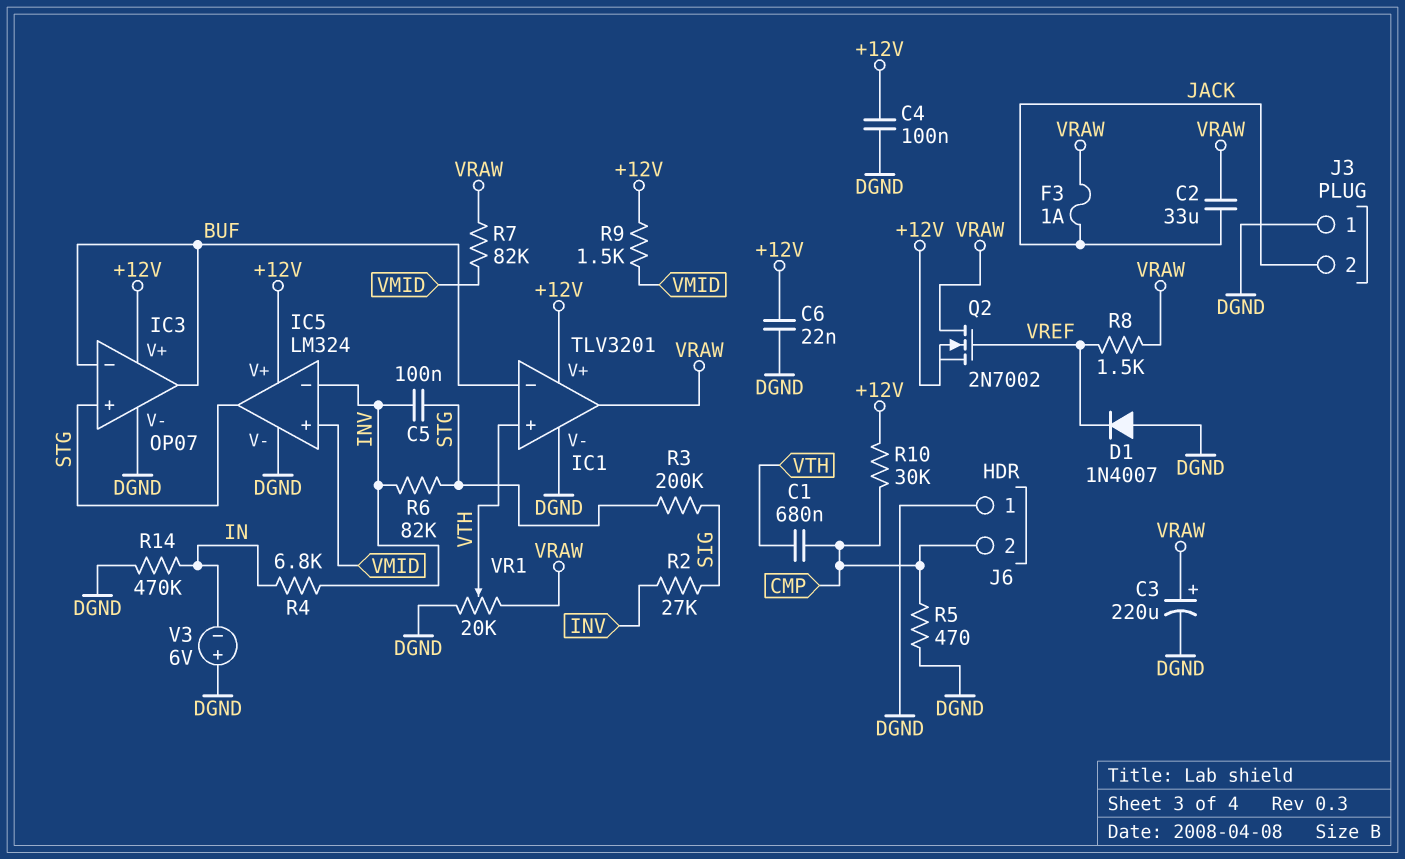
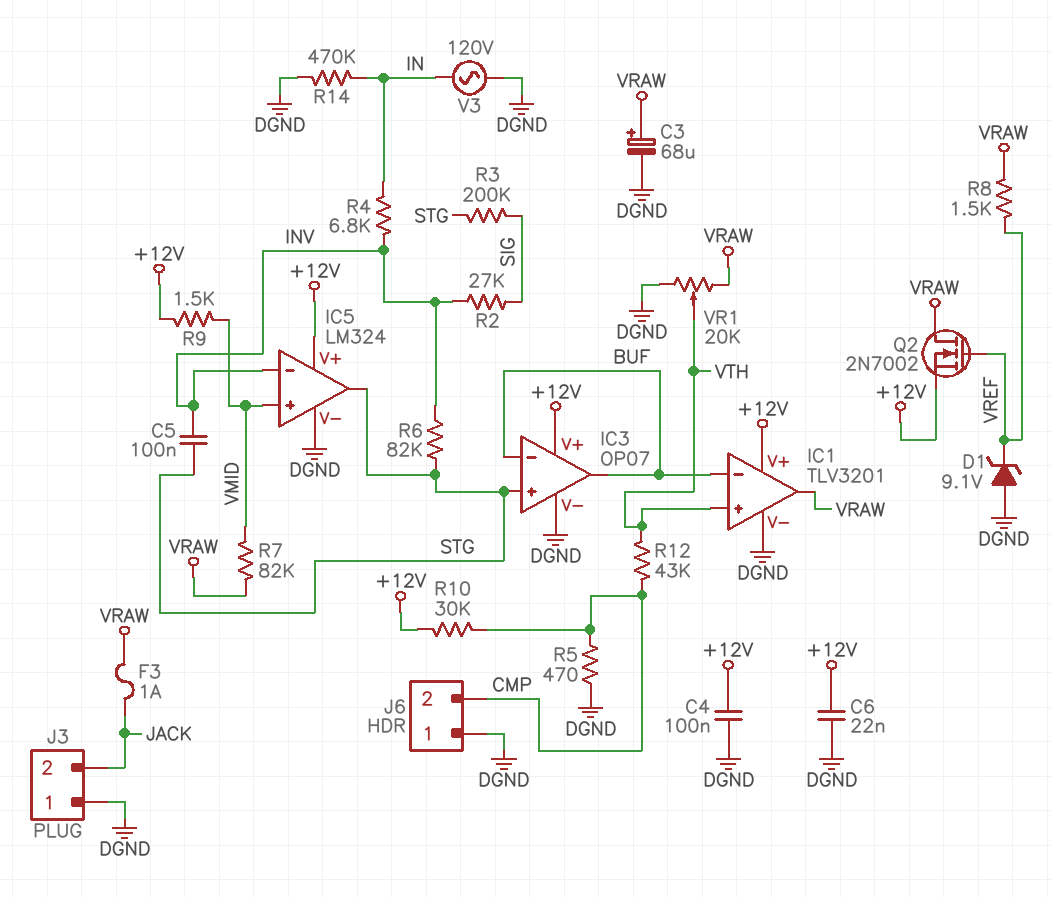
C1: 680nF (CMP, VTH) -> none
C2: 33uF (JACK, VRAW) -> none
C3: 220uF (plus VRAW, minus DGND) -> 68uF (plus VRAW, minus DGND)
D1: diode 1N4007 (A DGND, K VREF) -> zener 9.1V (A DGND, K VREF)
R12: none -> 43k (CMP, VTH)
V3: 6V (plus DGND, minus IN) -> AC 120V (DGND, IN)

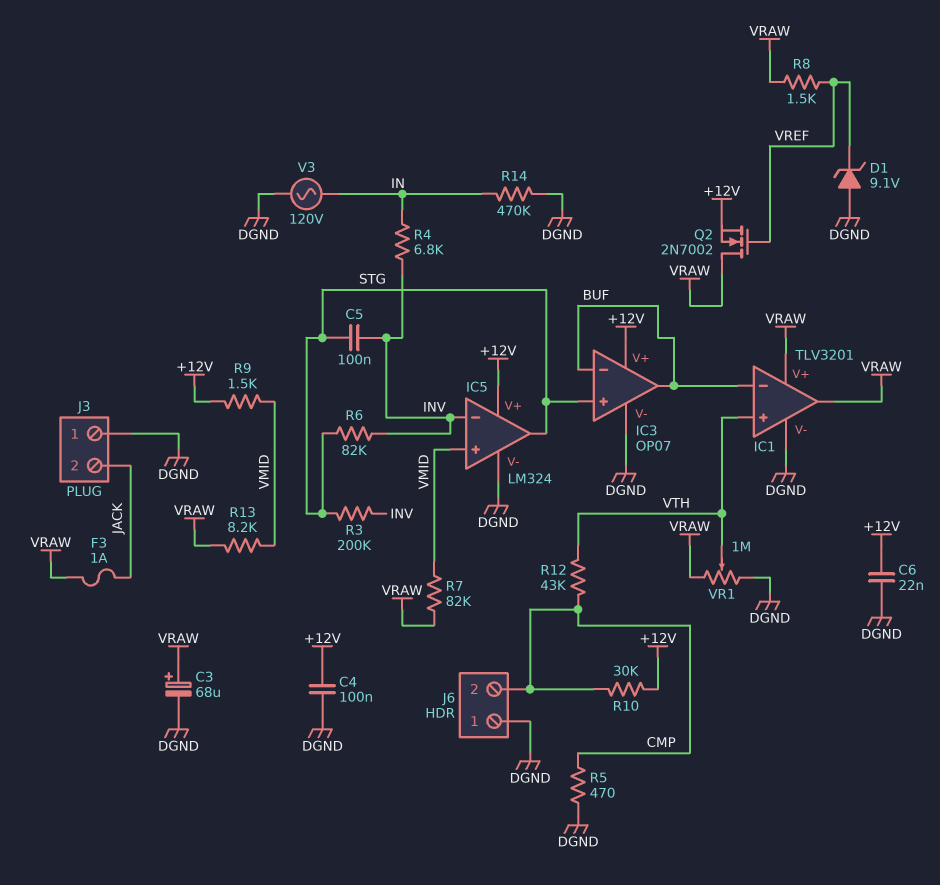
IC1 pin V+: +12V -> VRAW
R2: 27k (INV, SIG) -> none
R3: 200k (SIG, STG) -> 200k (INV, STG)
R13: none -> 8.2k (VMID, VRAW)
VR1: 20k (DGND, VRAW, wiper VTH) -> 1M (DGND, VRAW, wiper VTH)

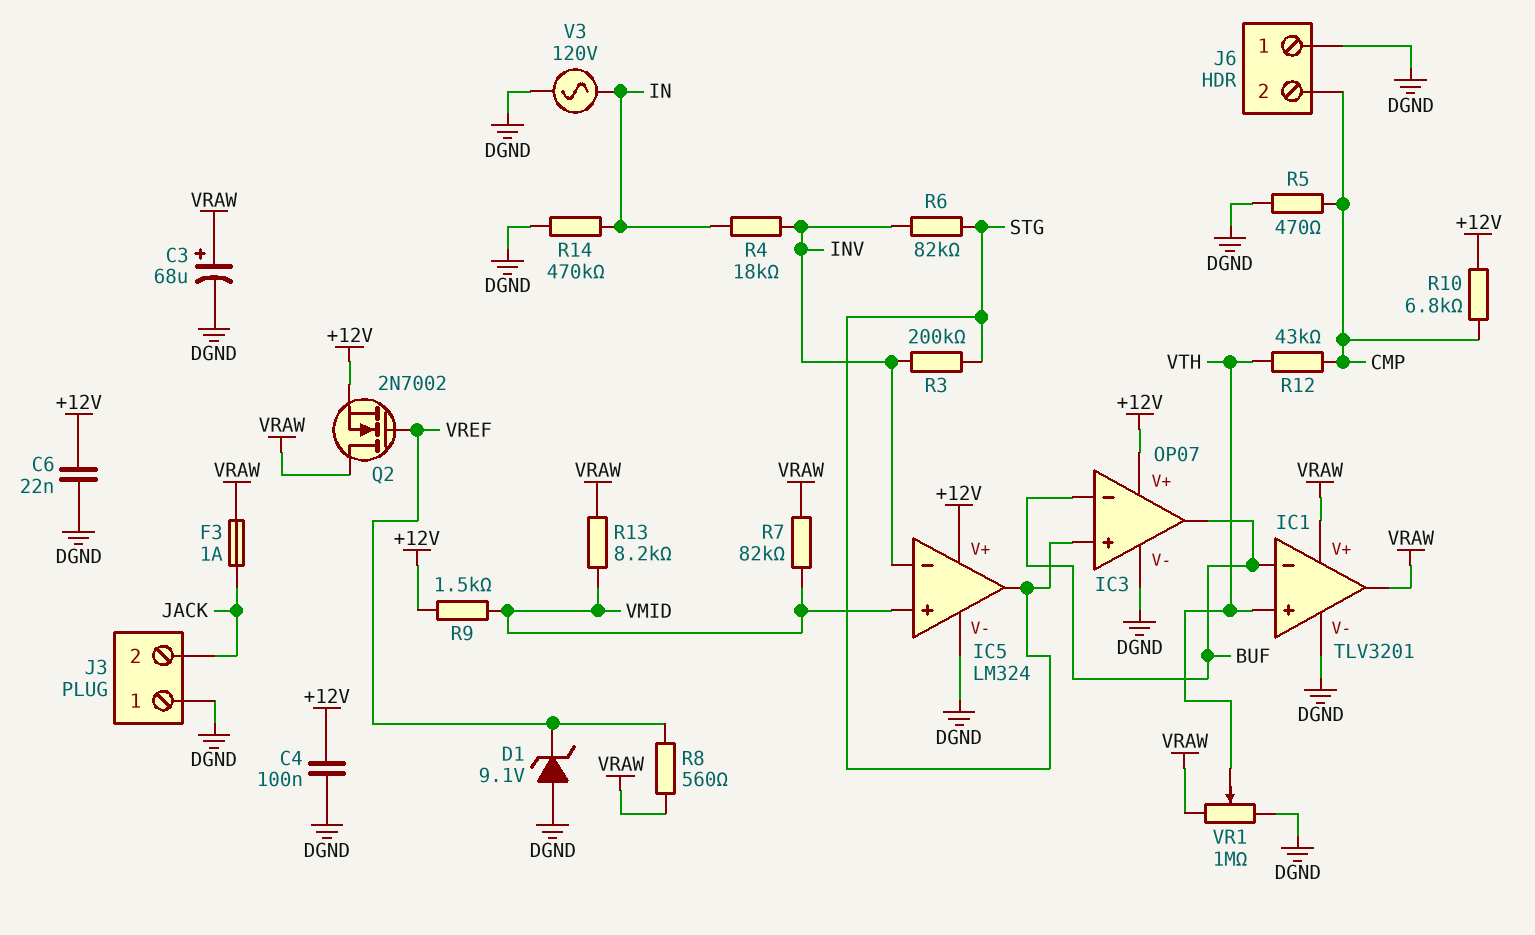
C5: 100nF (INV, STG) -> none
R4: 6.8k (IN, INV) -> 18k (IN, INV)
R8: 1.5k (VRAW, VREF) -> 560 (VRAW, VREF)
R10: 30k (+12V, CMP) -> 6.8k (+12V, CMP)

